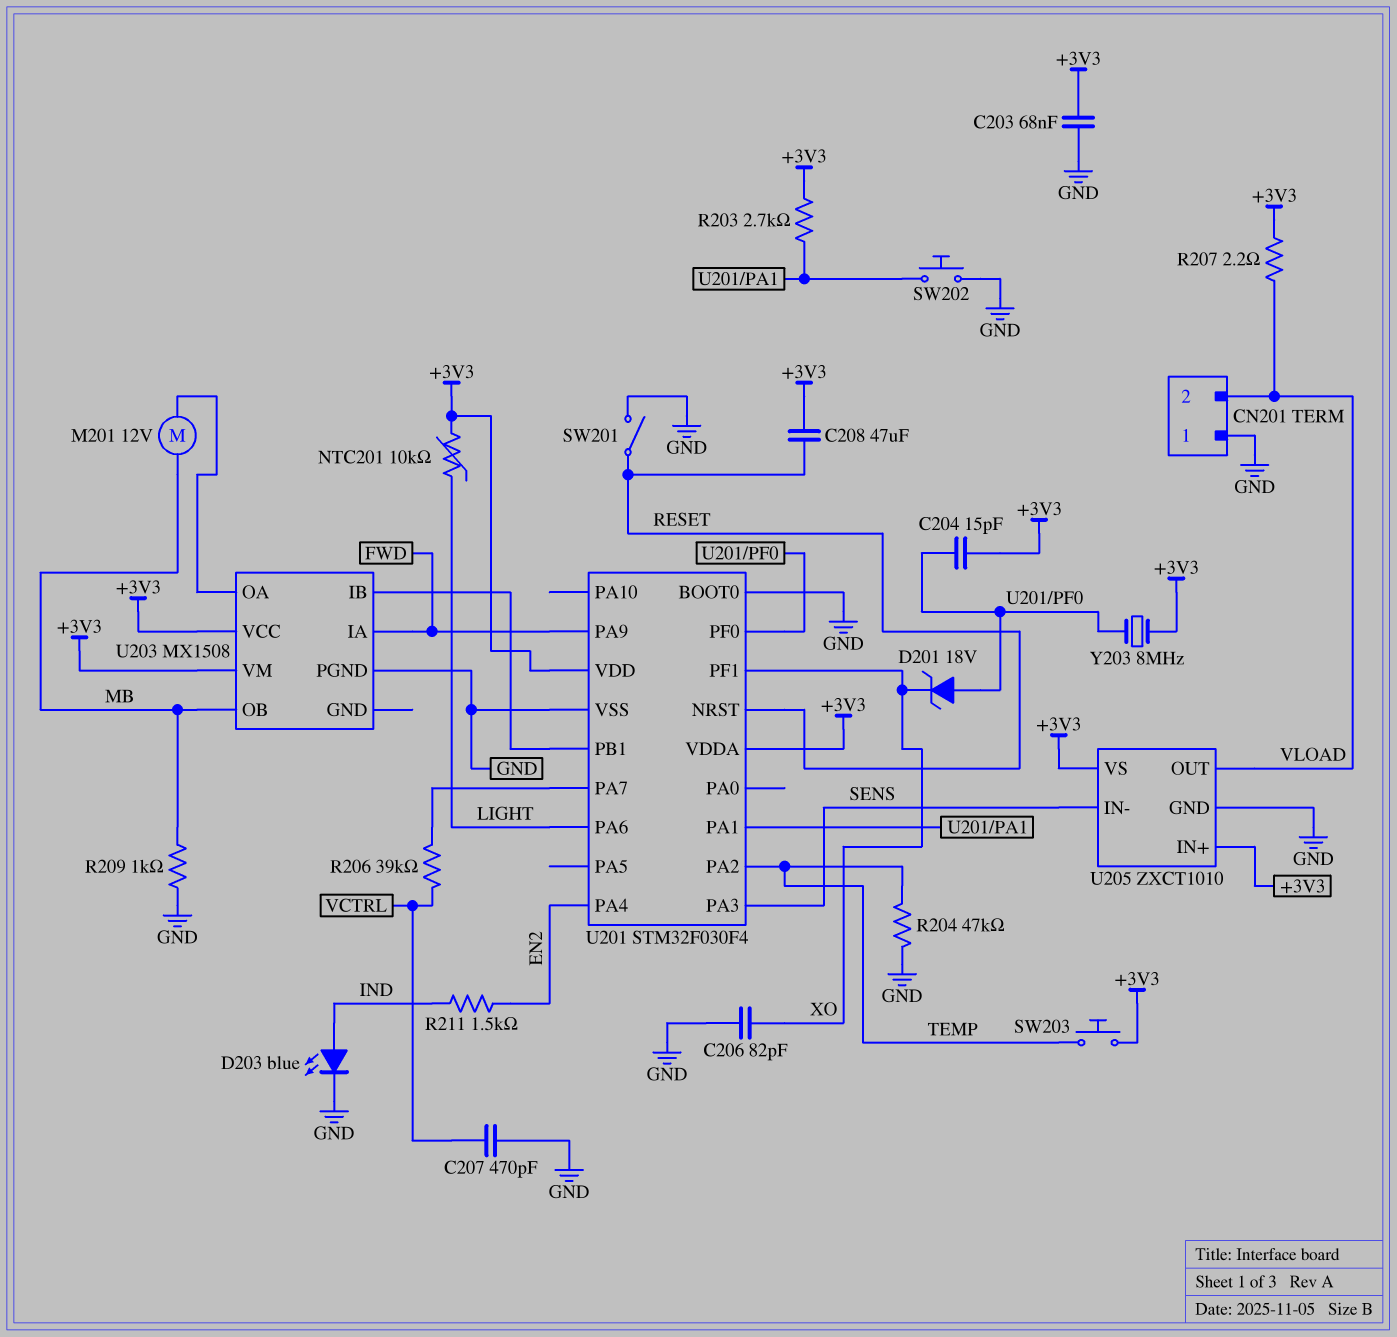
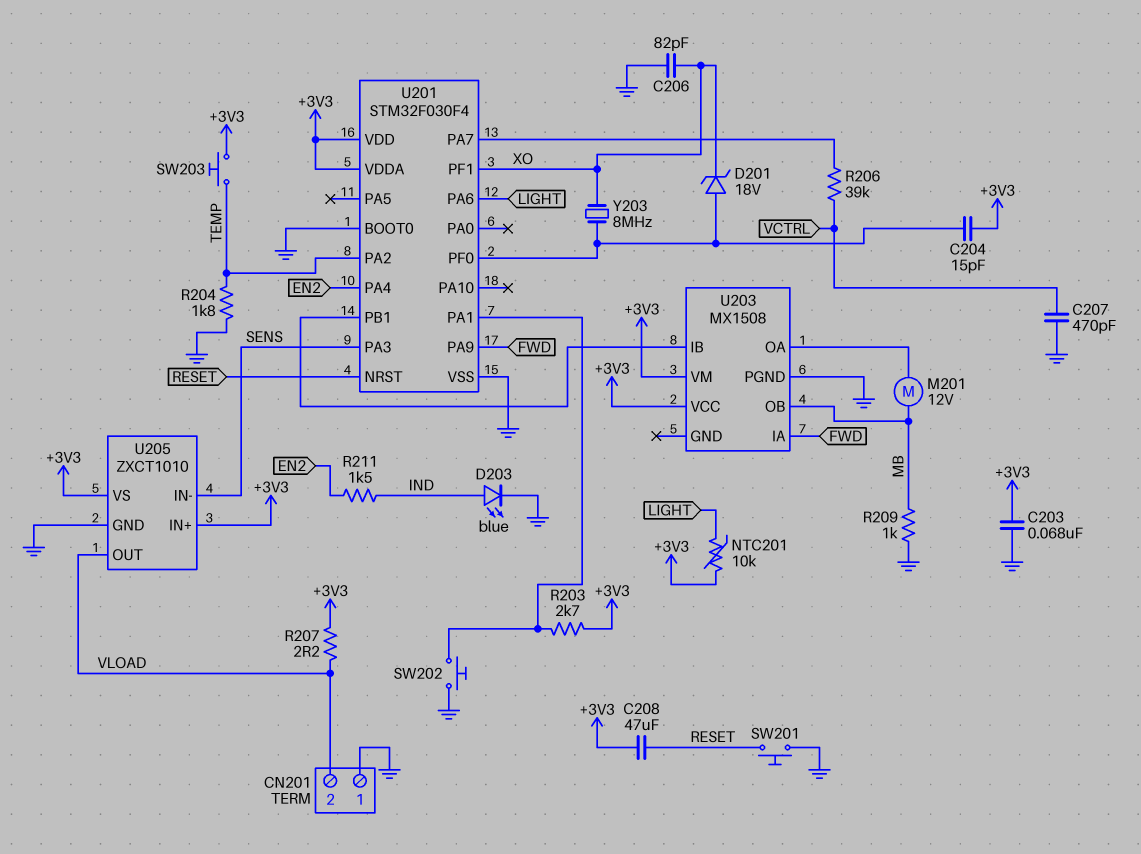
R204: 47k (GND, TEMP) -> 1.8k (GND, TEMP)
SW201: switch (GND, RESET) -> button (GND, RESET)
Y203: 8MHz (+3V3, U201/PF0) -> 8MHz (U201/PF0, XO)

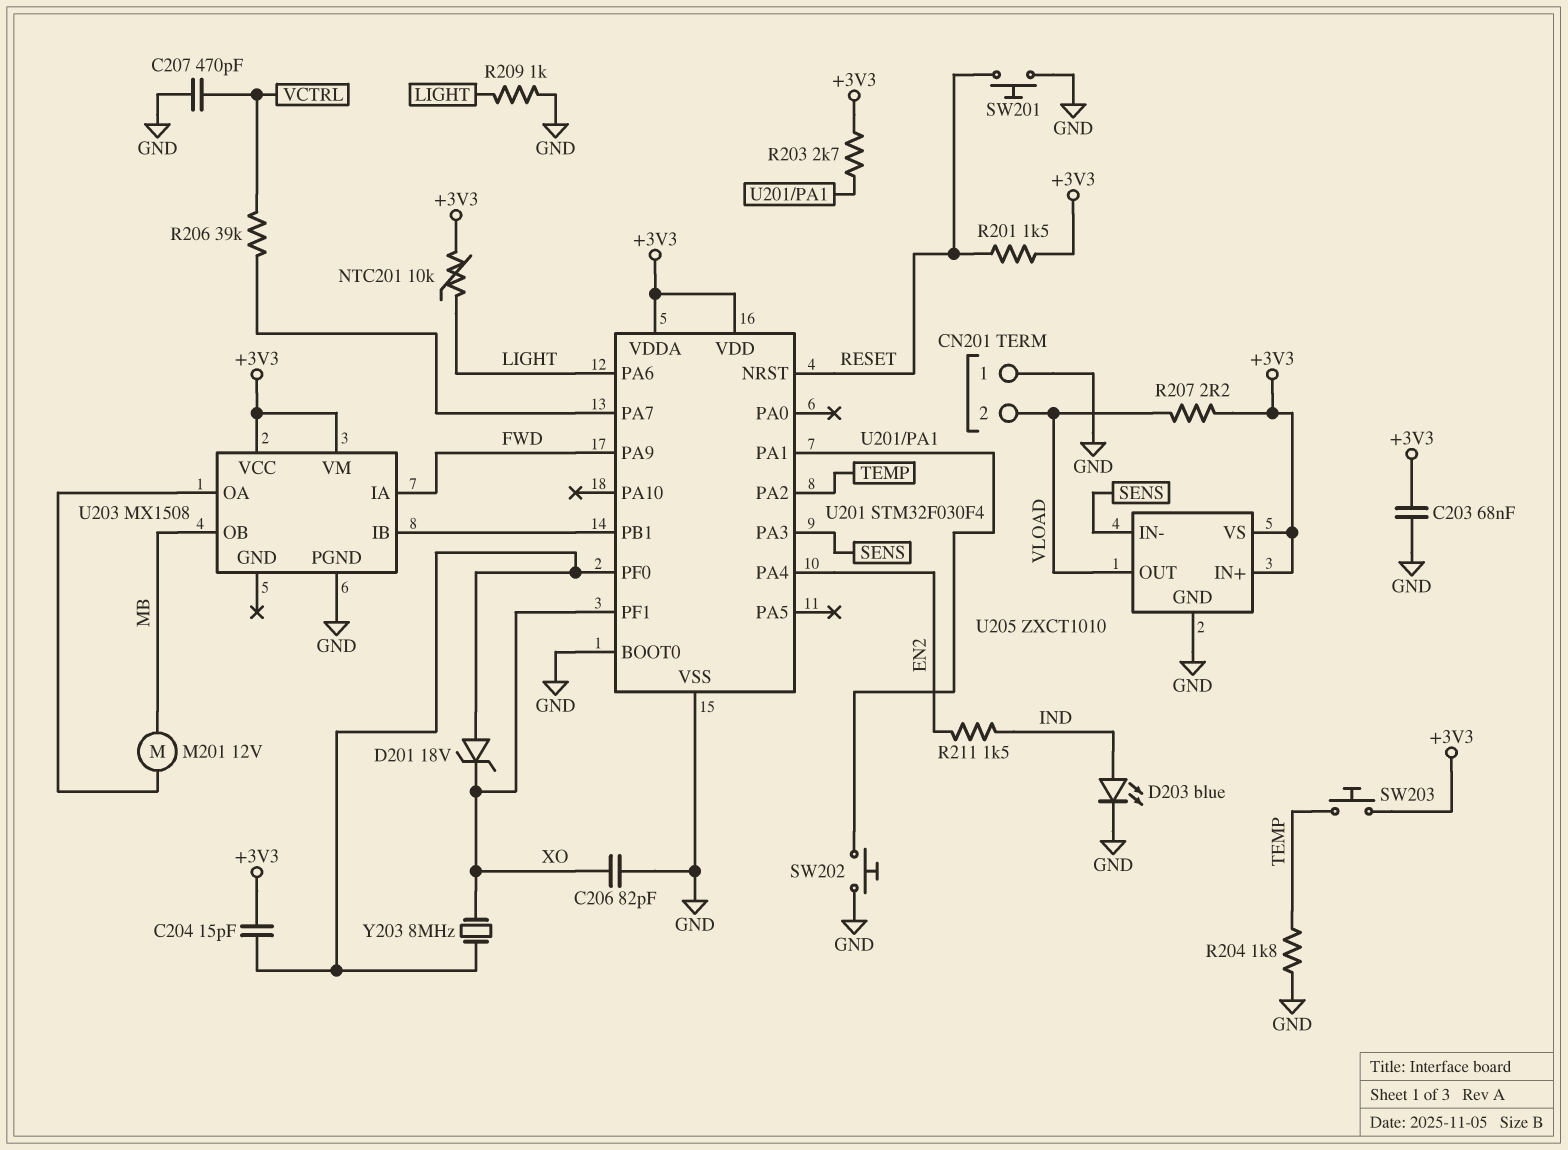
C208: 47uF (+3V3, RESET) -> none
R201: none -> 1.5k (+3V3, RESET)
R209: 1k (GND, MB) -> 1k (GND, LIGHT)

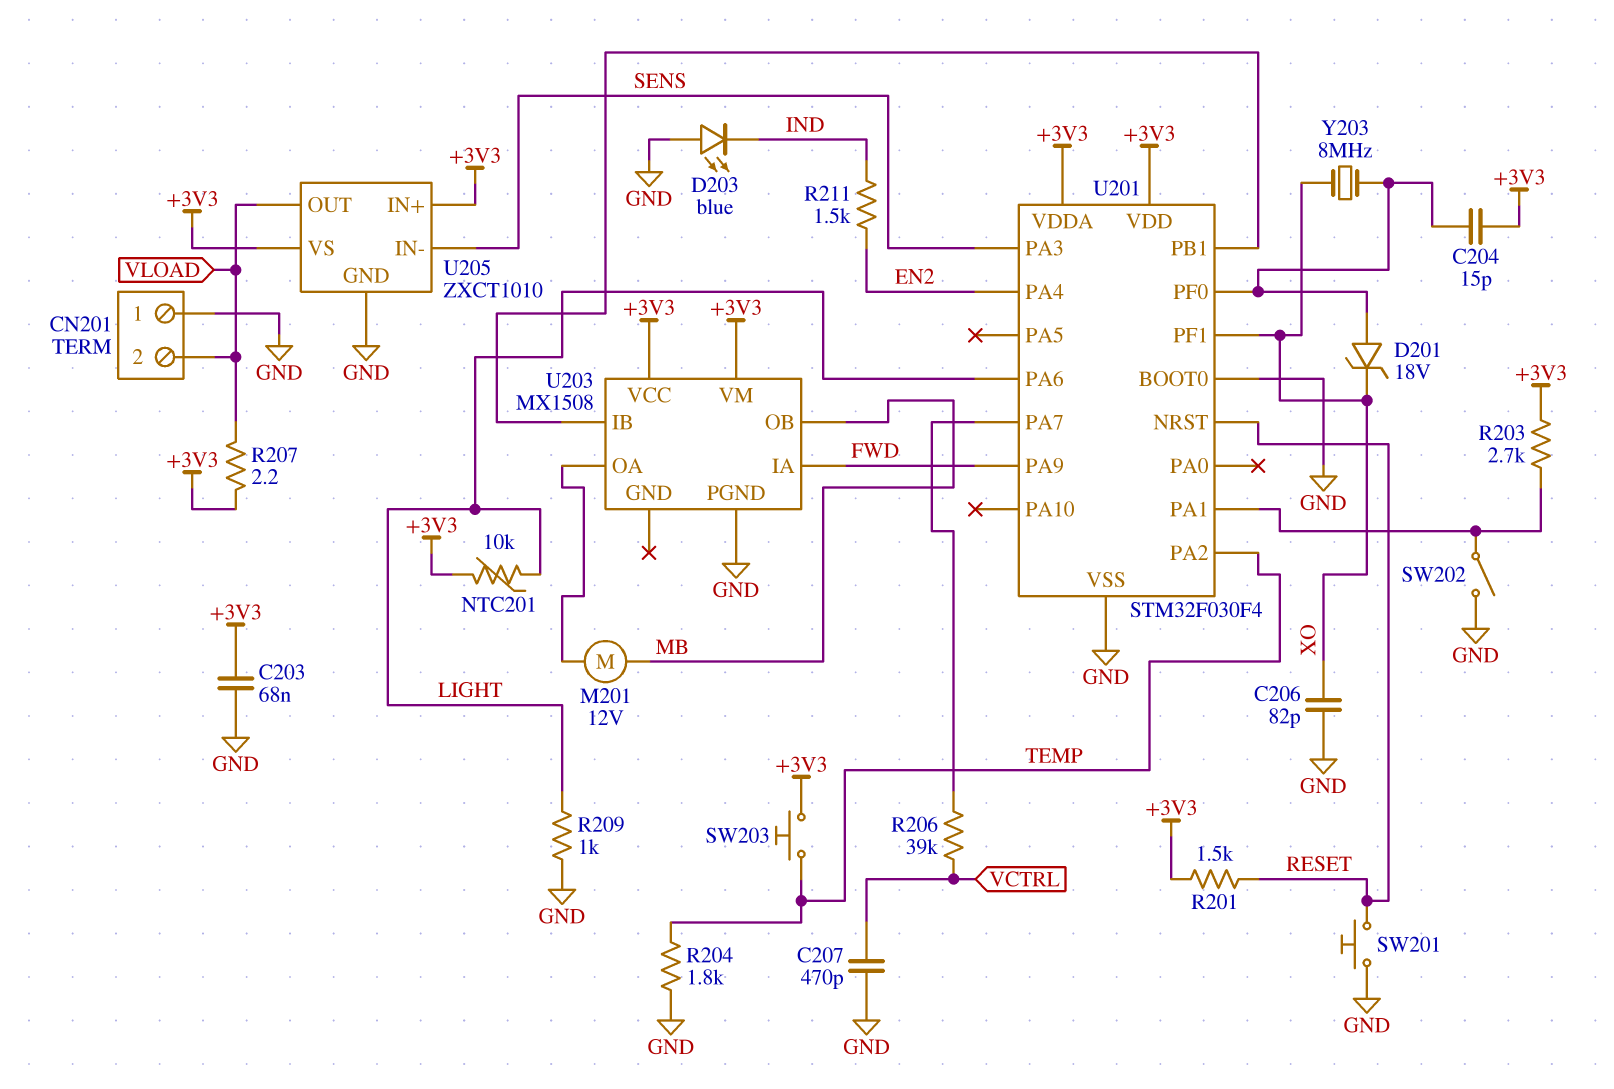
D203: LED blue (A IND, K GND) -> LED blue (A GND, K IND)
SW202: button (GND, U201/PA1) -> switch (GND, U201/PA1)

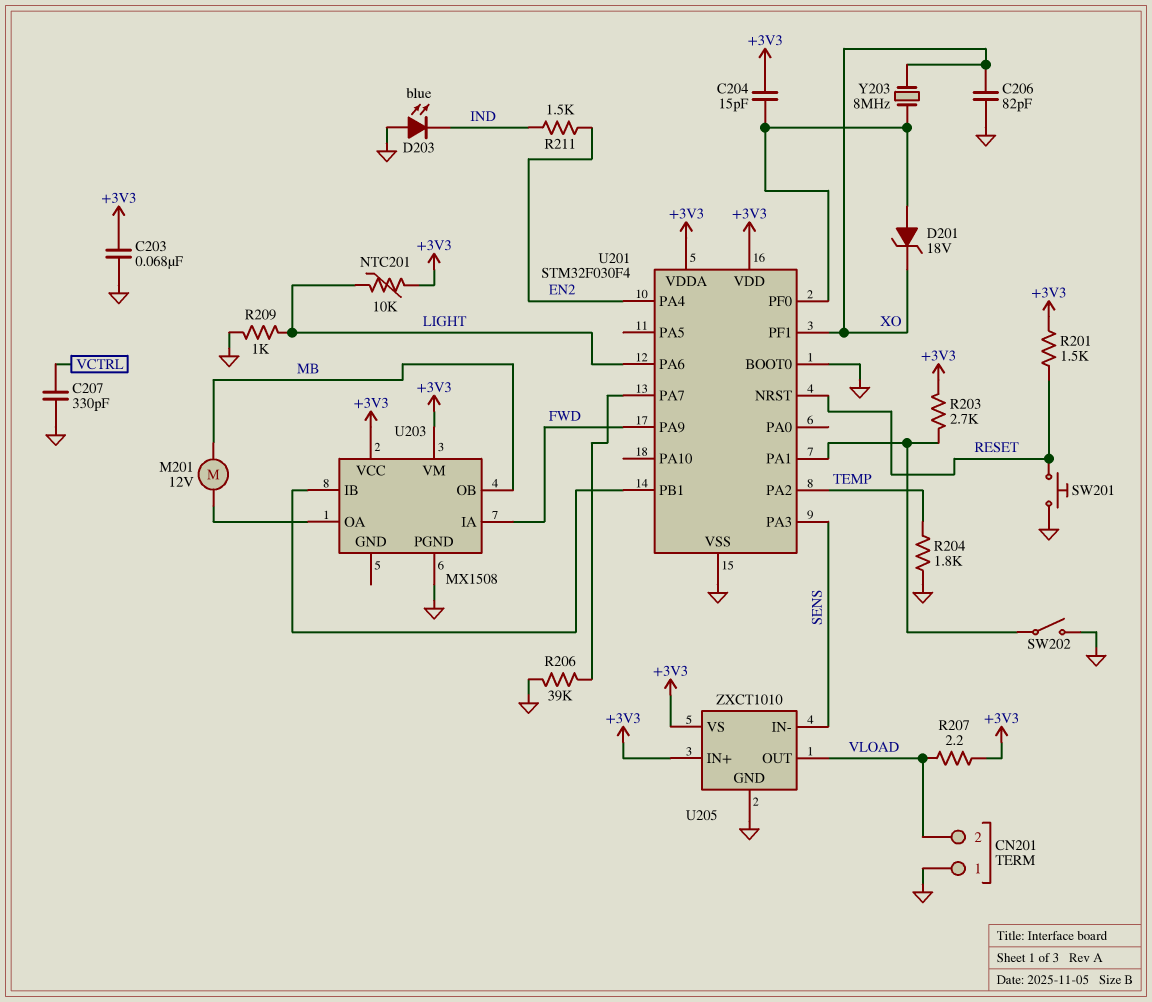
C207: 470pF (GND, VCTRL) -> 330pF (GND, VCTRL)
R206: 39k (U201/PA7, VCTRL) -> 39k (GND, U201/PA7)
SW203: button (+3V3, TEMP) -> none

